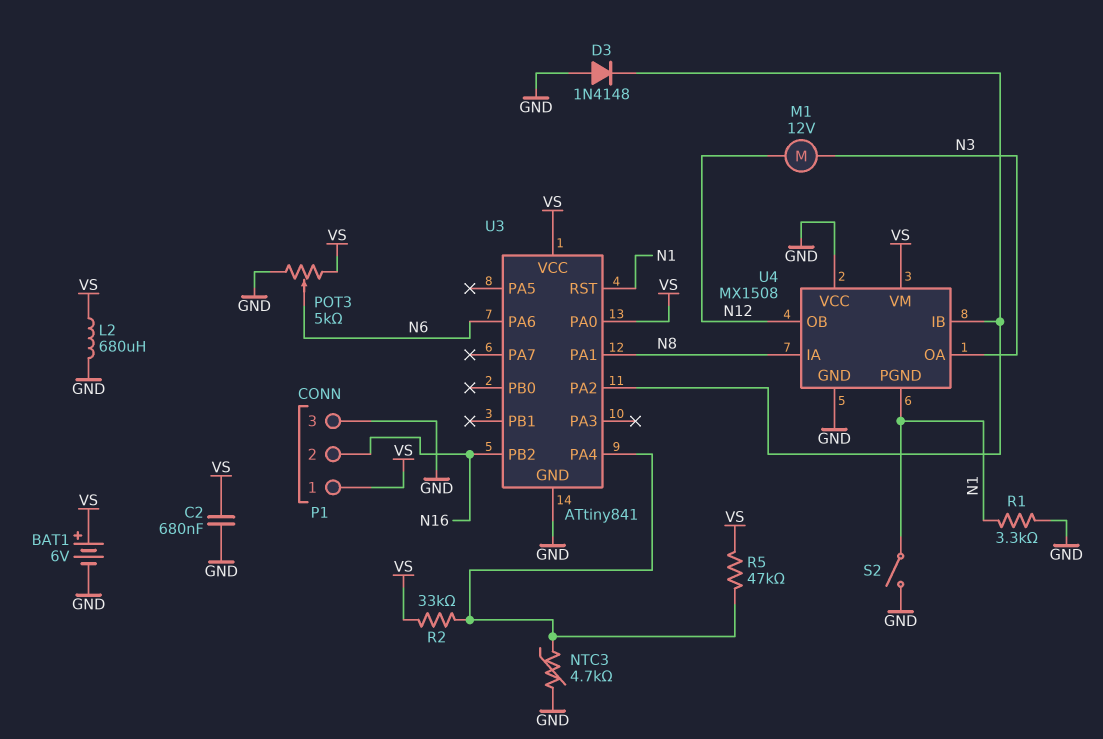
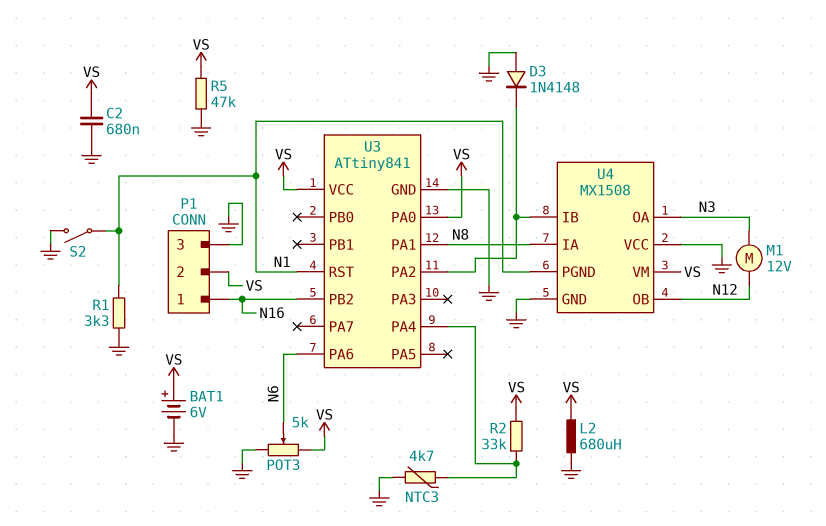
P1 pin 1: VS -> N16
P1 pin 2: N16 -> VS
R5: 47k (U3/PA4, VS) -> 47k (GND, VS)

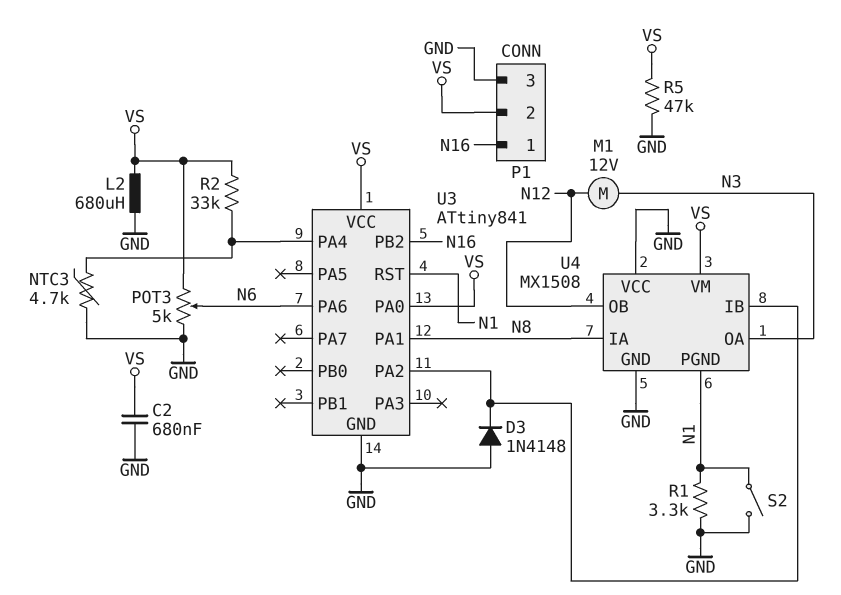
BAT1: 6V (plus VS, minus GND) -> none

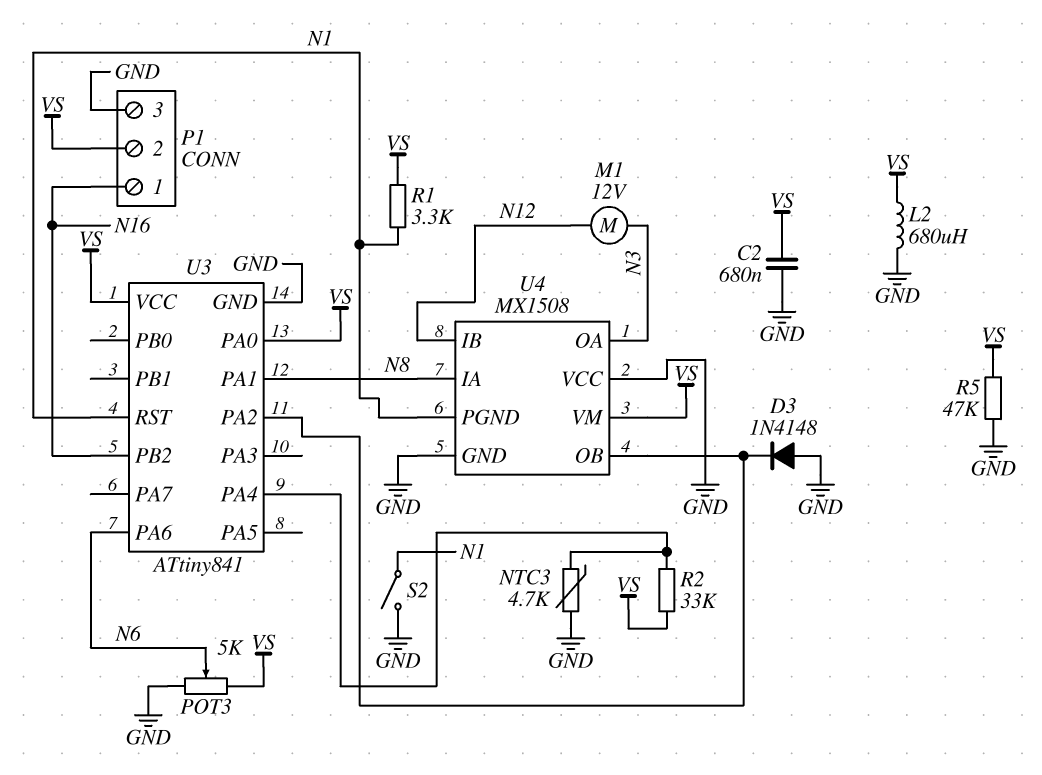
R1: 3.3k (GND, N1) -> 3.3k (N1, VS)
U4 pin IB: U3/PA2 -> N12
U4 pin OB: N12 -> U3/PA2

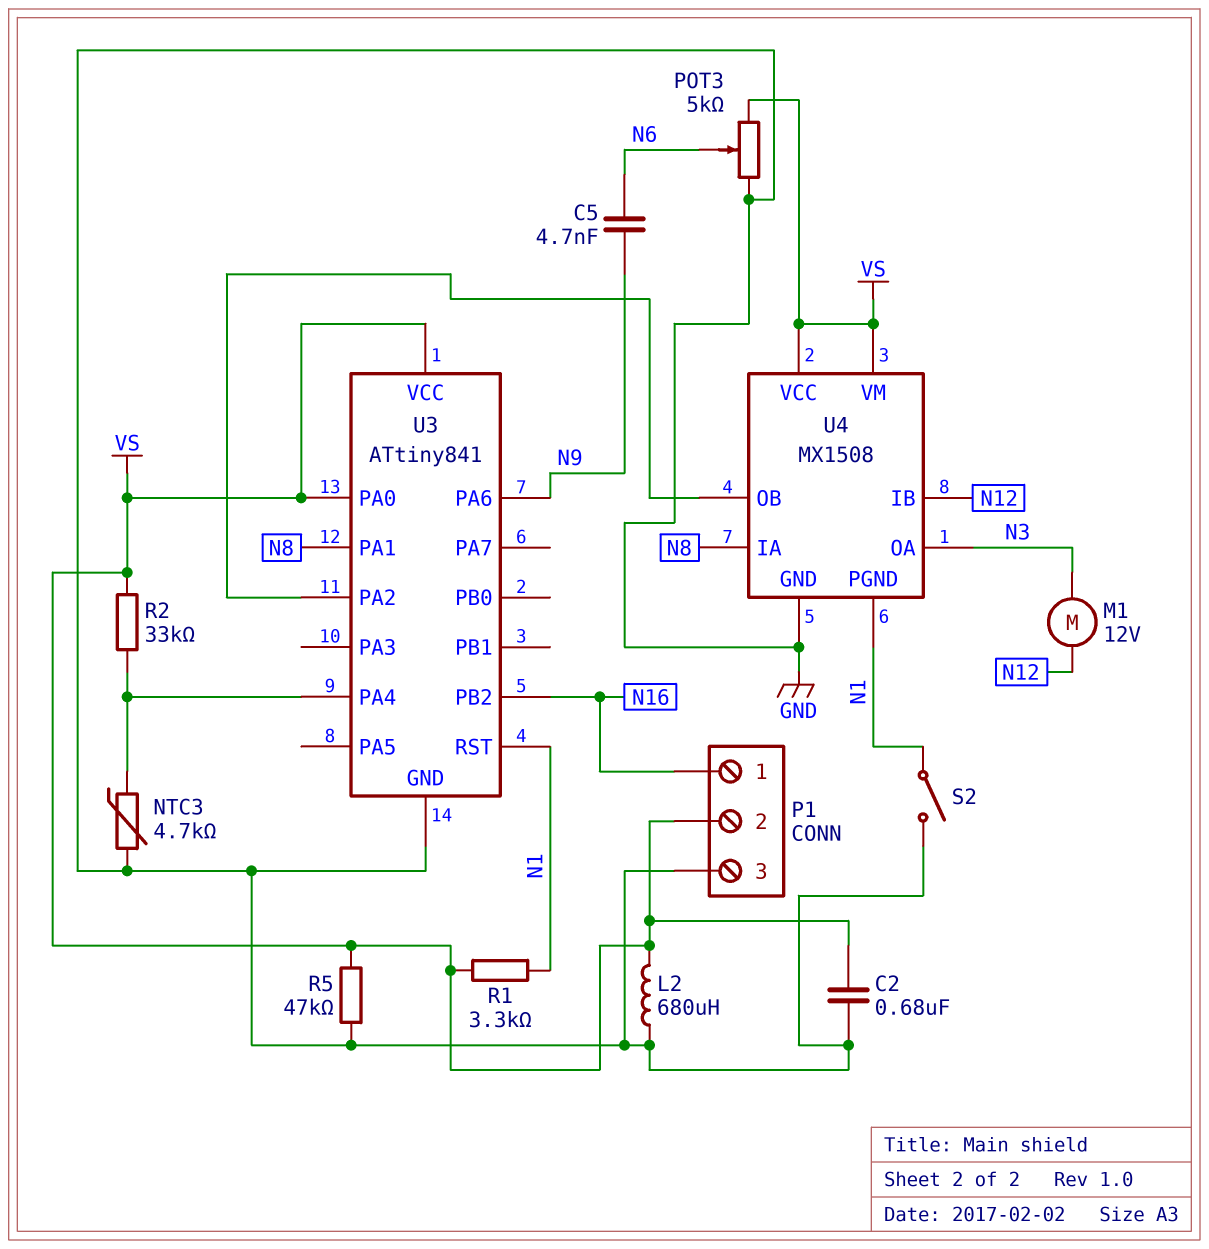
C5: none -> 4.7nF (N6, N9)
D3: diode 1N4148 (A GND, K U3/PA2) -> none
U3 pin PA6: N6 -> N9
U4 pin VCC: GND -> VS

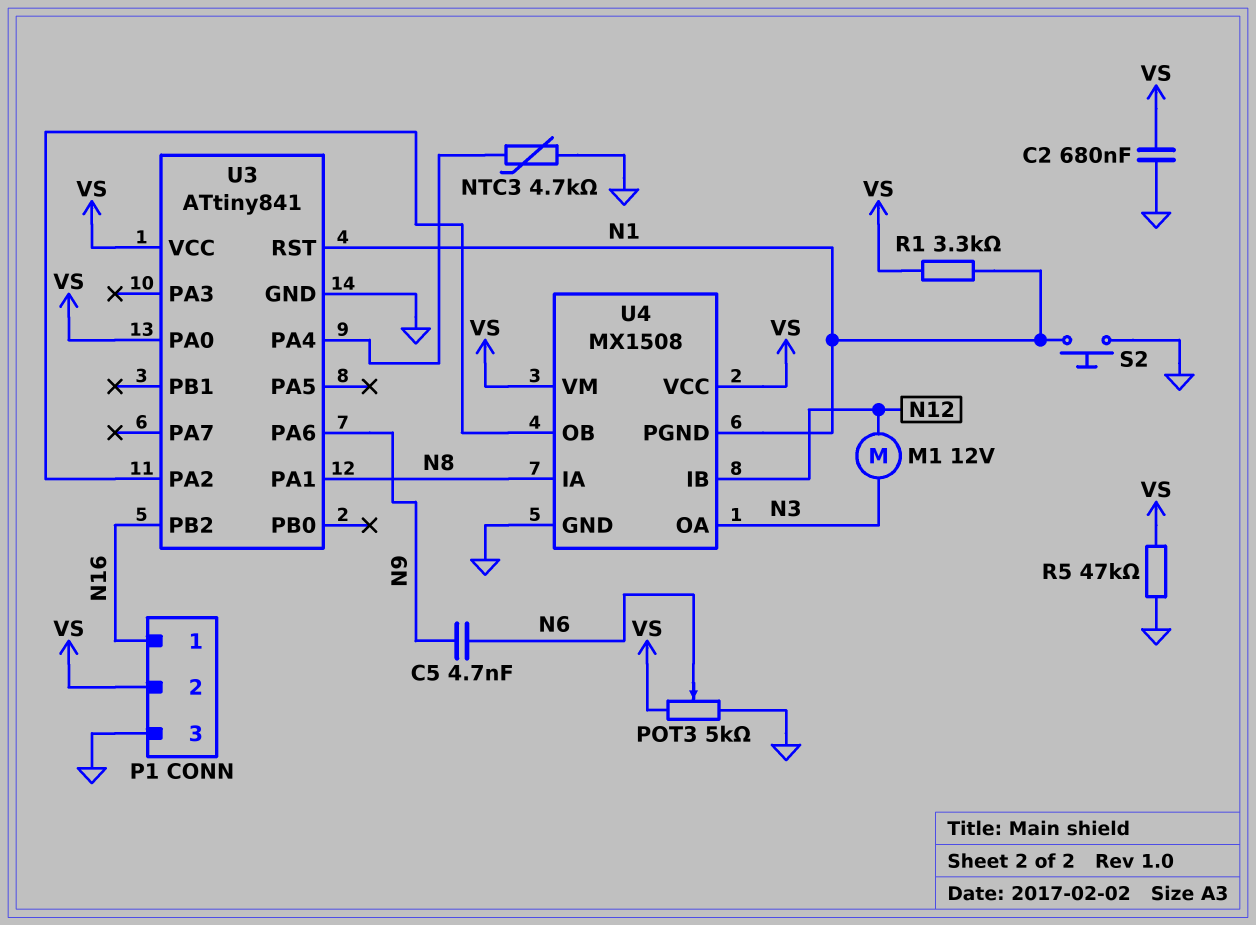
L2: 680uH (GND, VS) -> none
R2: 33k (U3/PA4, VS) -> none
S2: switch (GND, N1) -> button (GND, N1)

